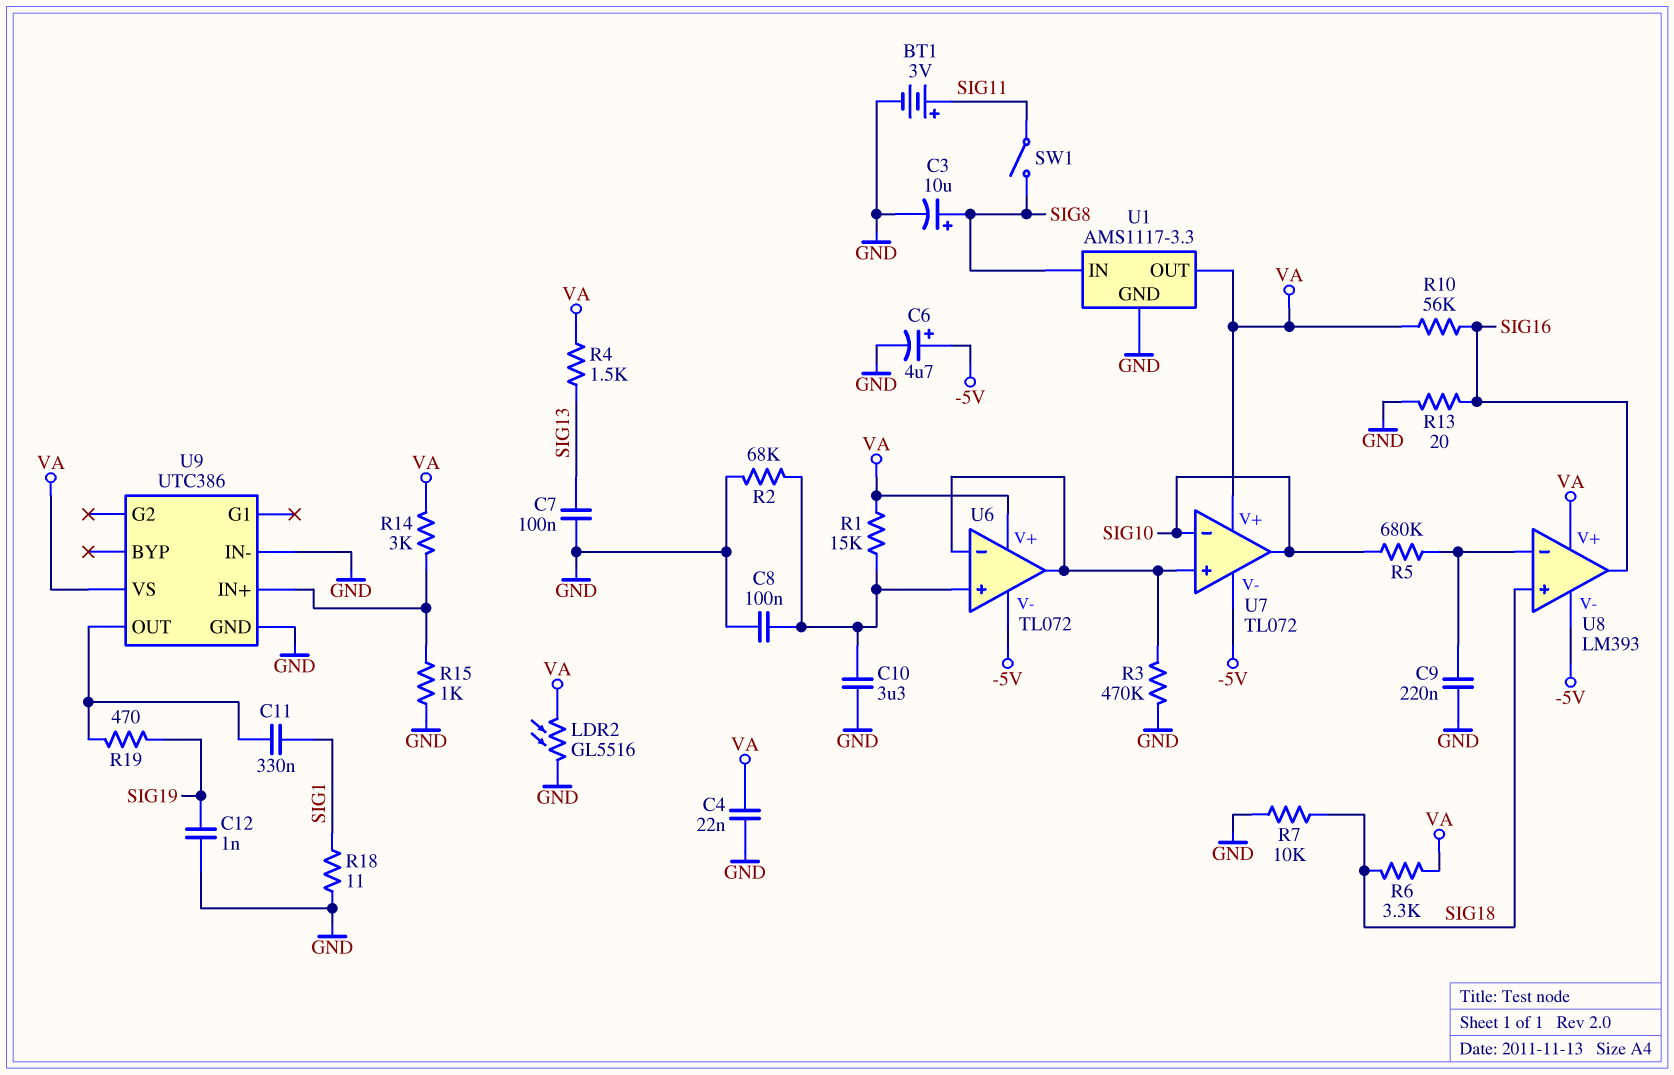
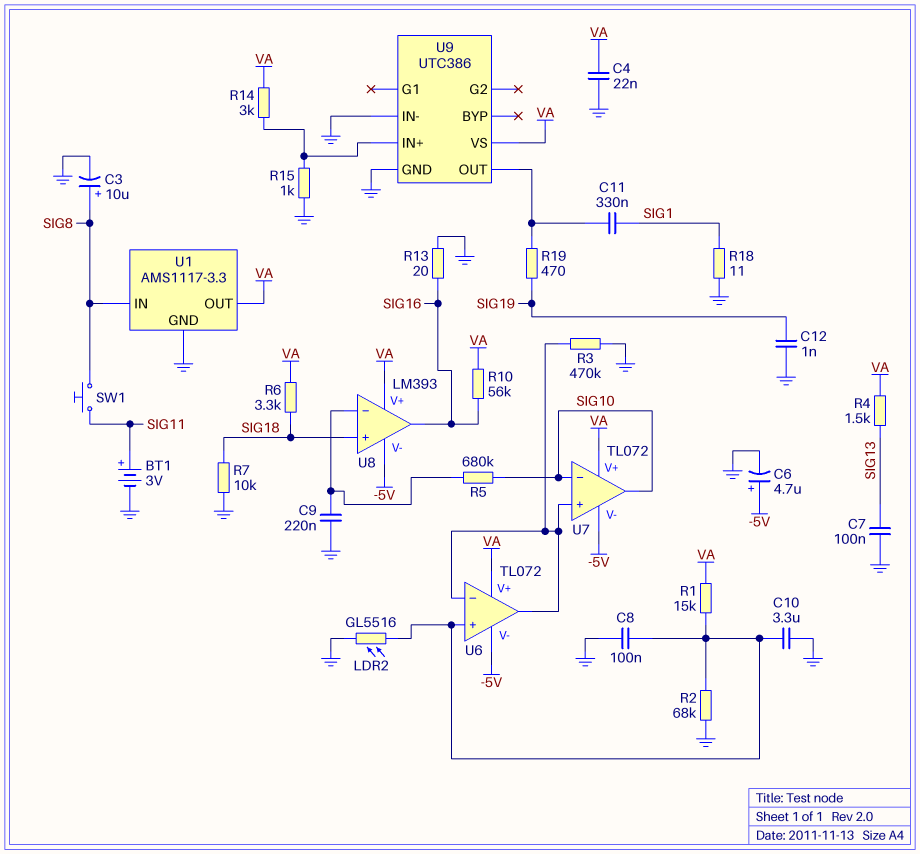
LDR2: GL5516 (GND, VA) -> GL5516 (GND, U6/in+)
SW1: switch (SIG8, SIG11) -> button (SIG8, SIG11)

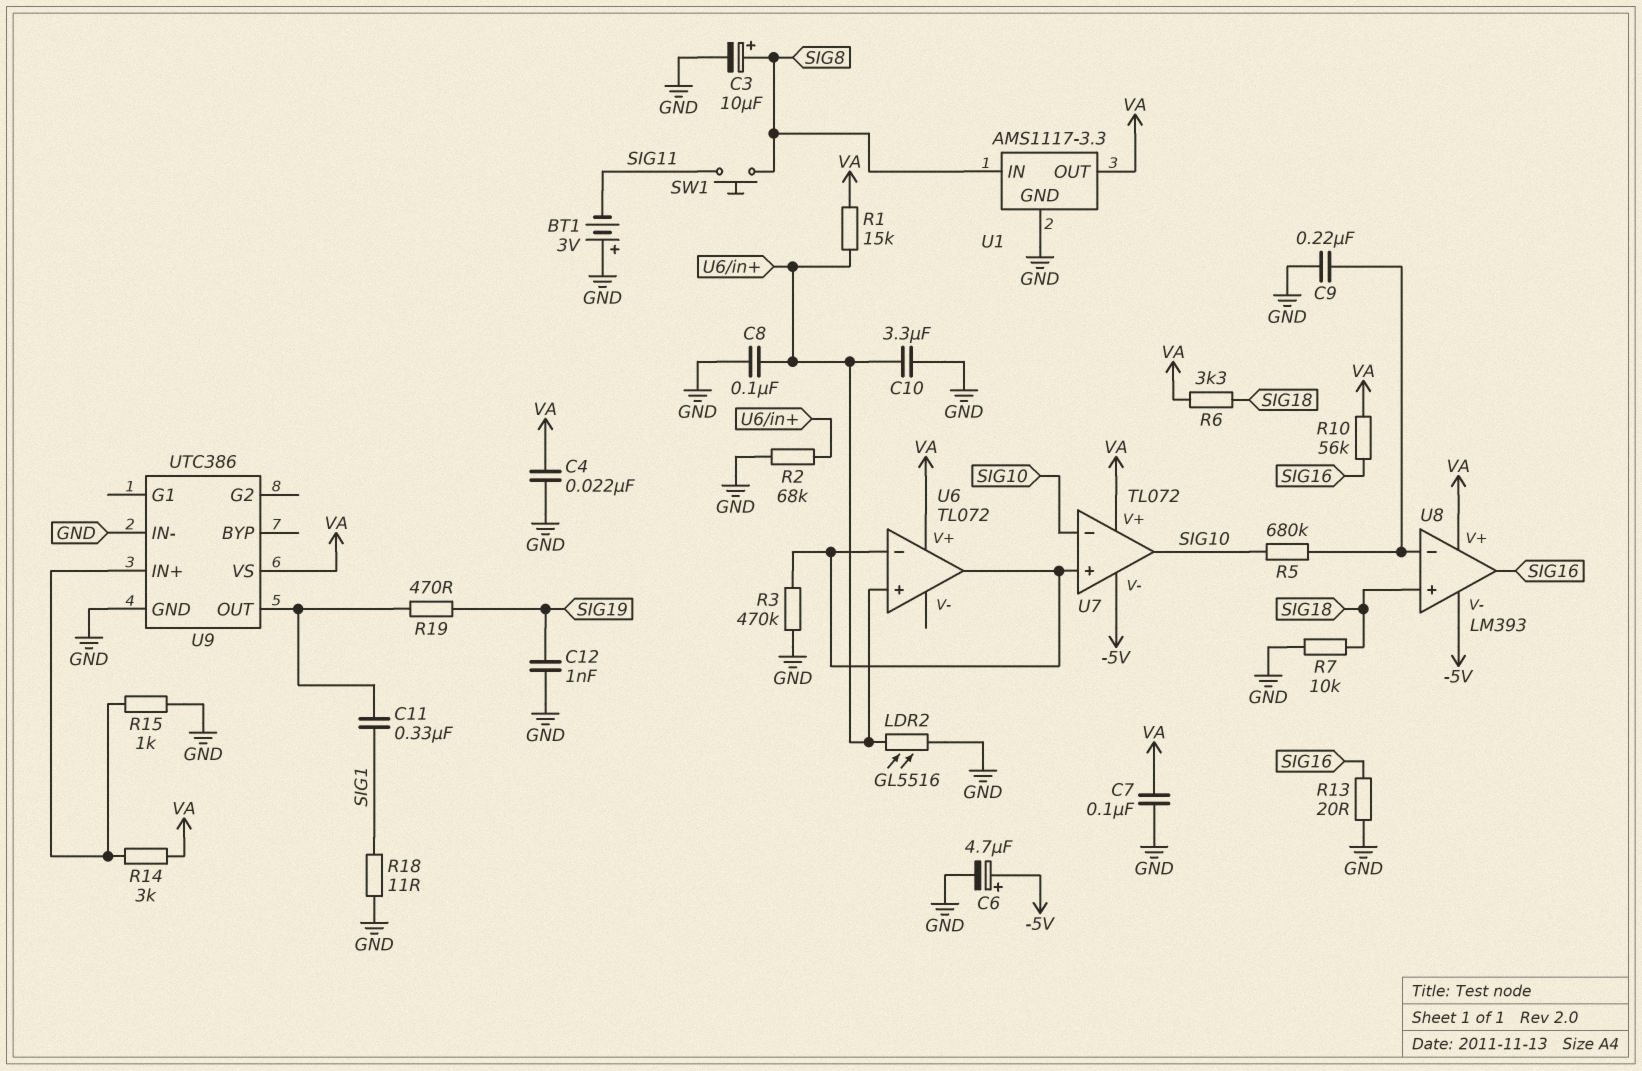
BT1: 3V (plus SIG11, minus GND) -> 3V (plus GND, minus SIG11)
C7: 100nF (GND, SIG13) -> 100nF (GND, VA)
R4: 1.5k (SIG13, VA) -> none
U6 pin V-: -5V -> none

